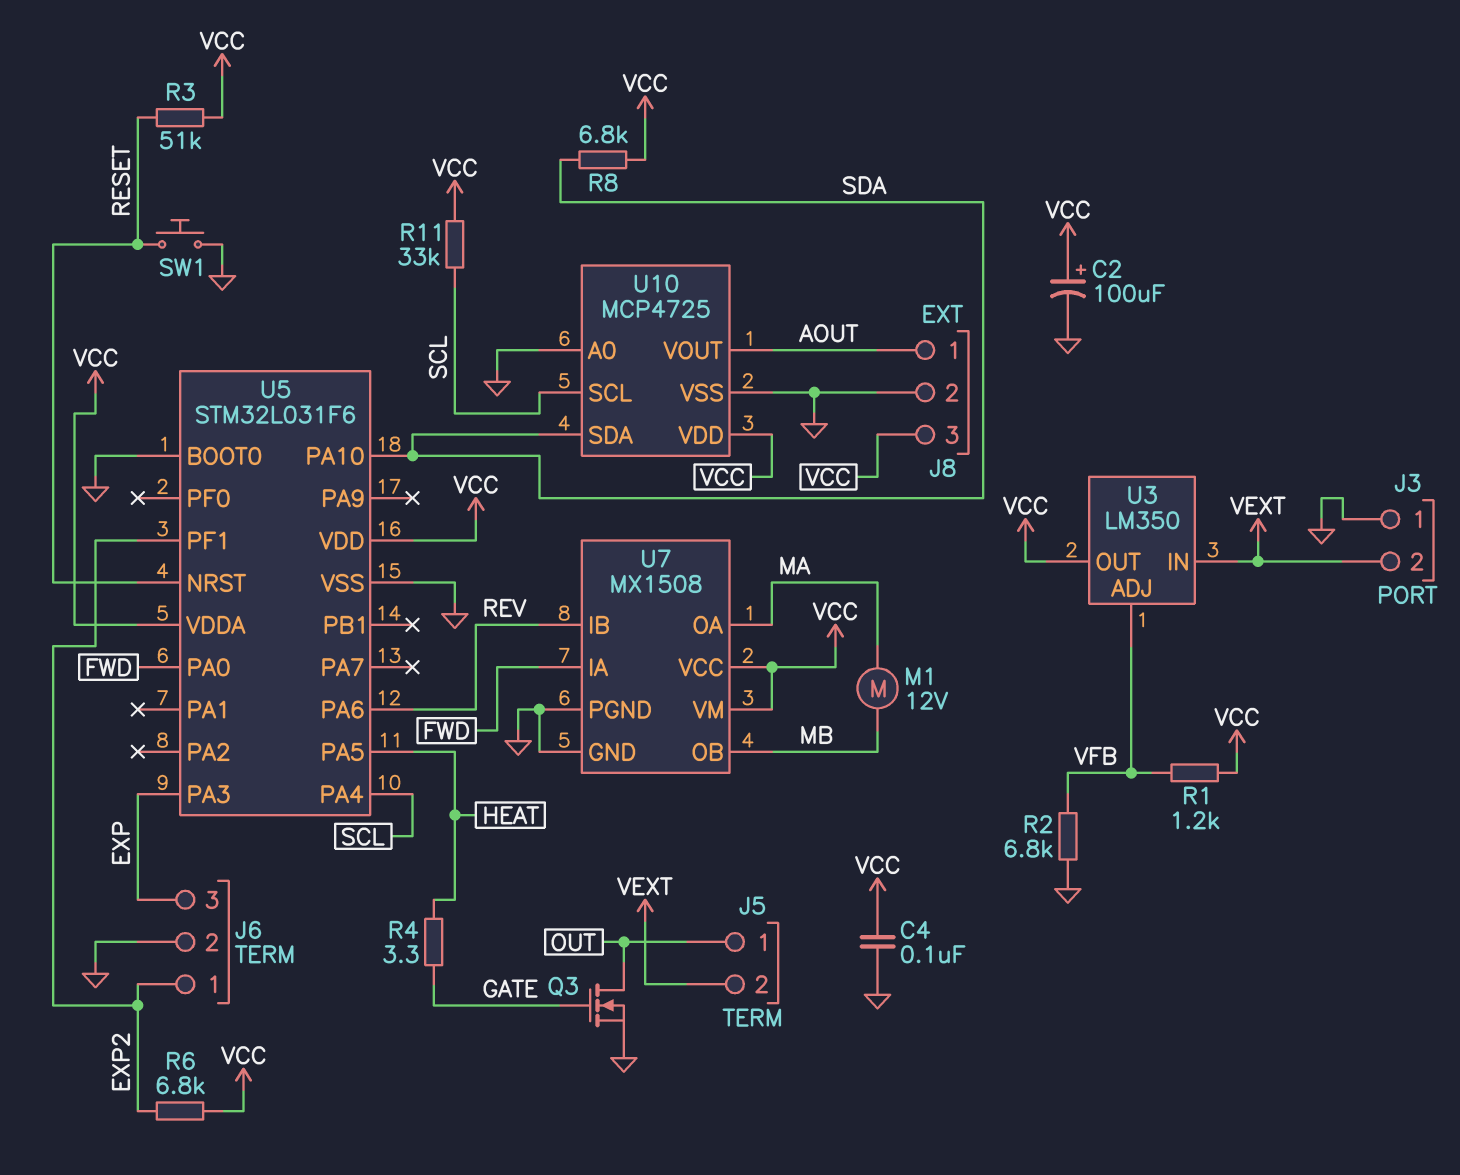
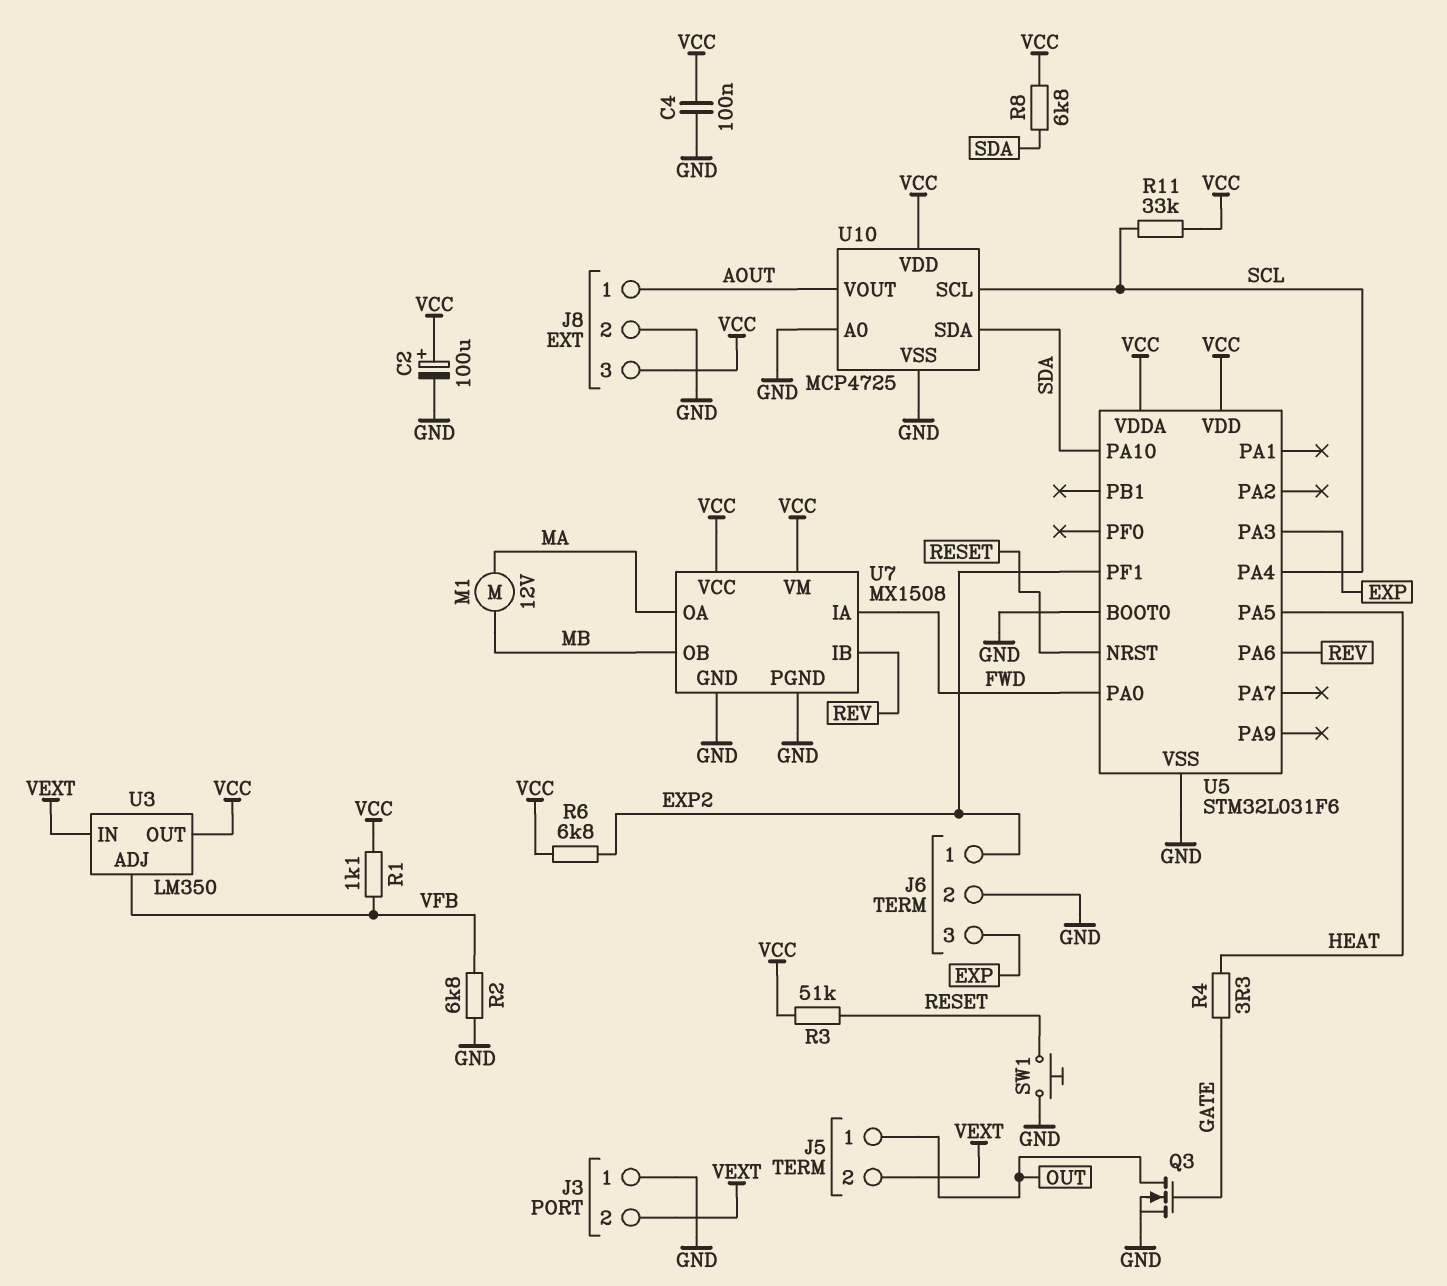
R1: 1.2k (VCC, VFB) -> 1.1k (VCC, VFB)

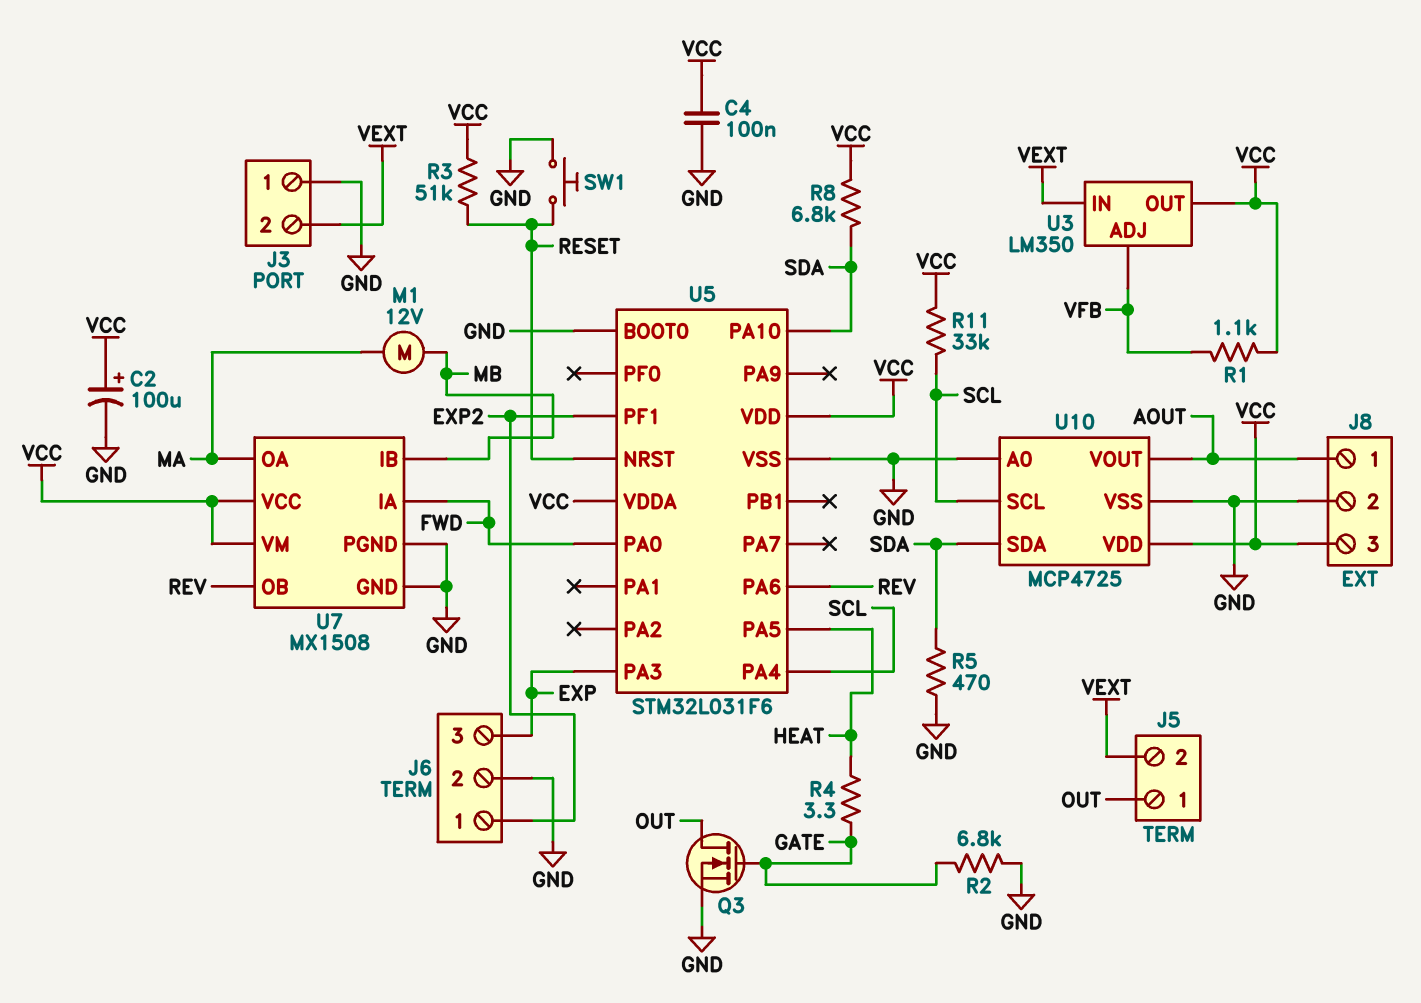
R2: 6.8k (GND, VFB) -> 6.8k (GATE, GND)
R5: none -> 470 (GND, SDA)
R6: 6.8k (EXP2, VCC) -> none
U7 pin IB: REV -> MB
U7 pin OB: MB -> REV

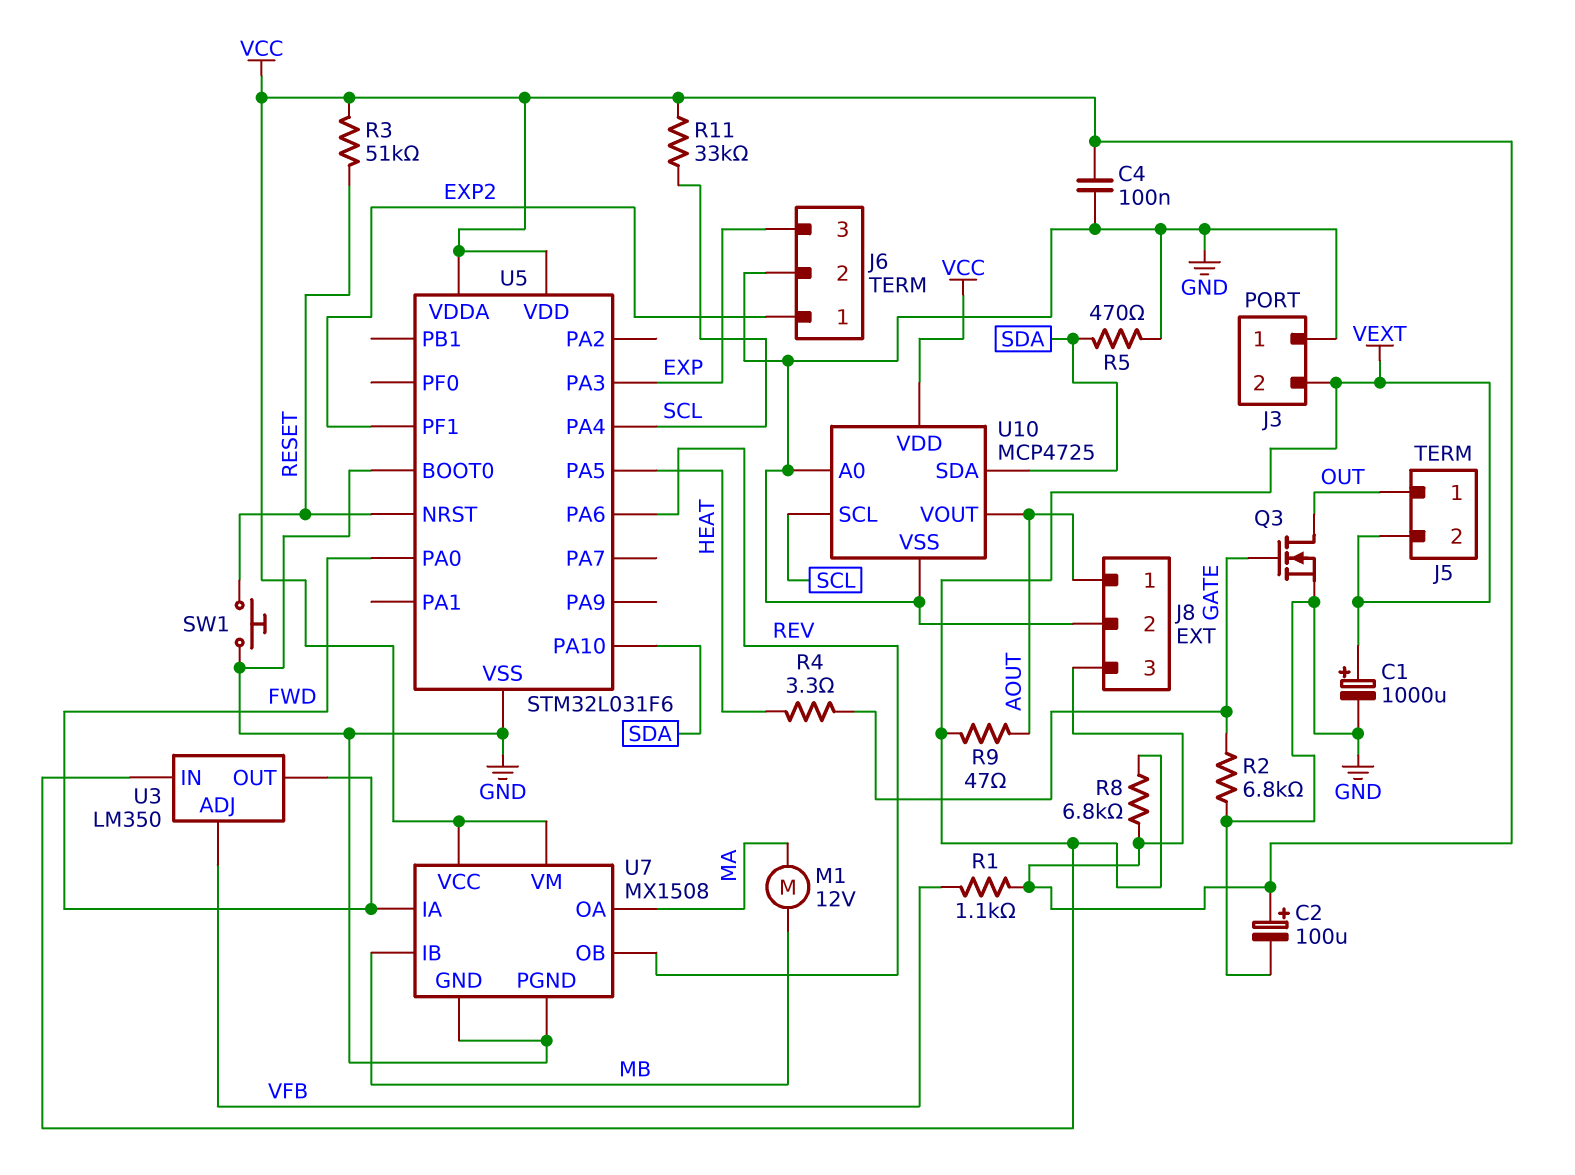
C1: none -> 1000uF (plus VEXT, minus GND)
R8: 6.8k (SDA, VCC) -> 6.8k (VCC, VEXT)
R9: none -> 47 (AOUT, VEXT)
U3 pin OUT: VCC -> FWD

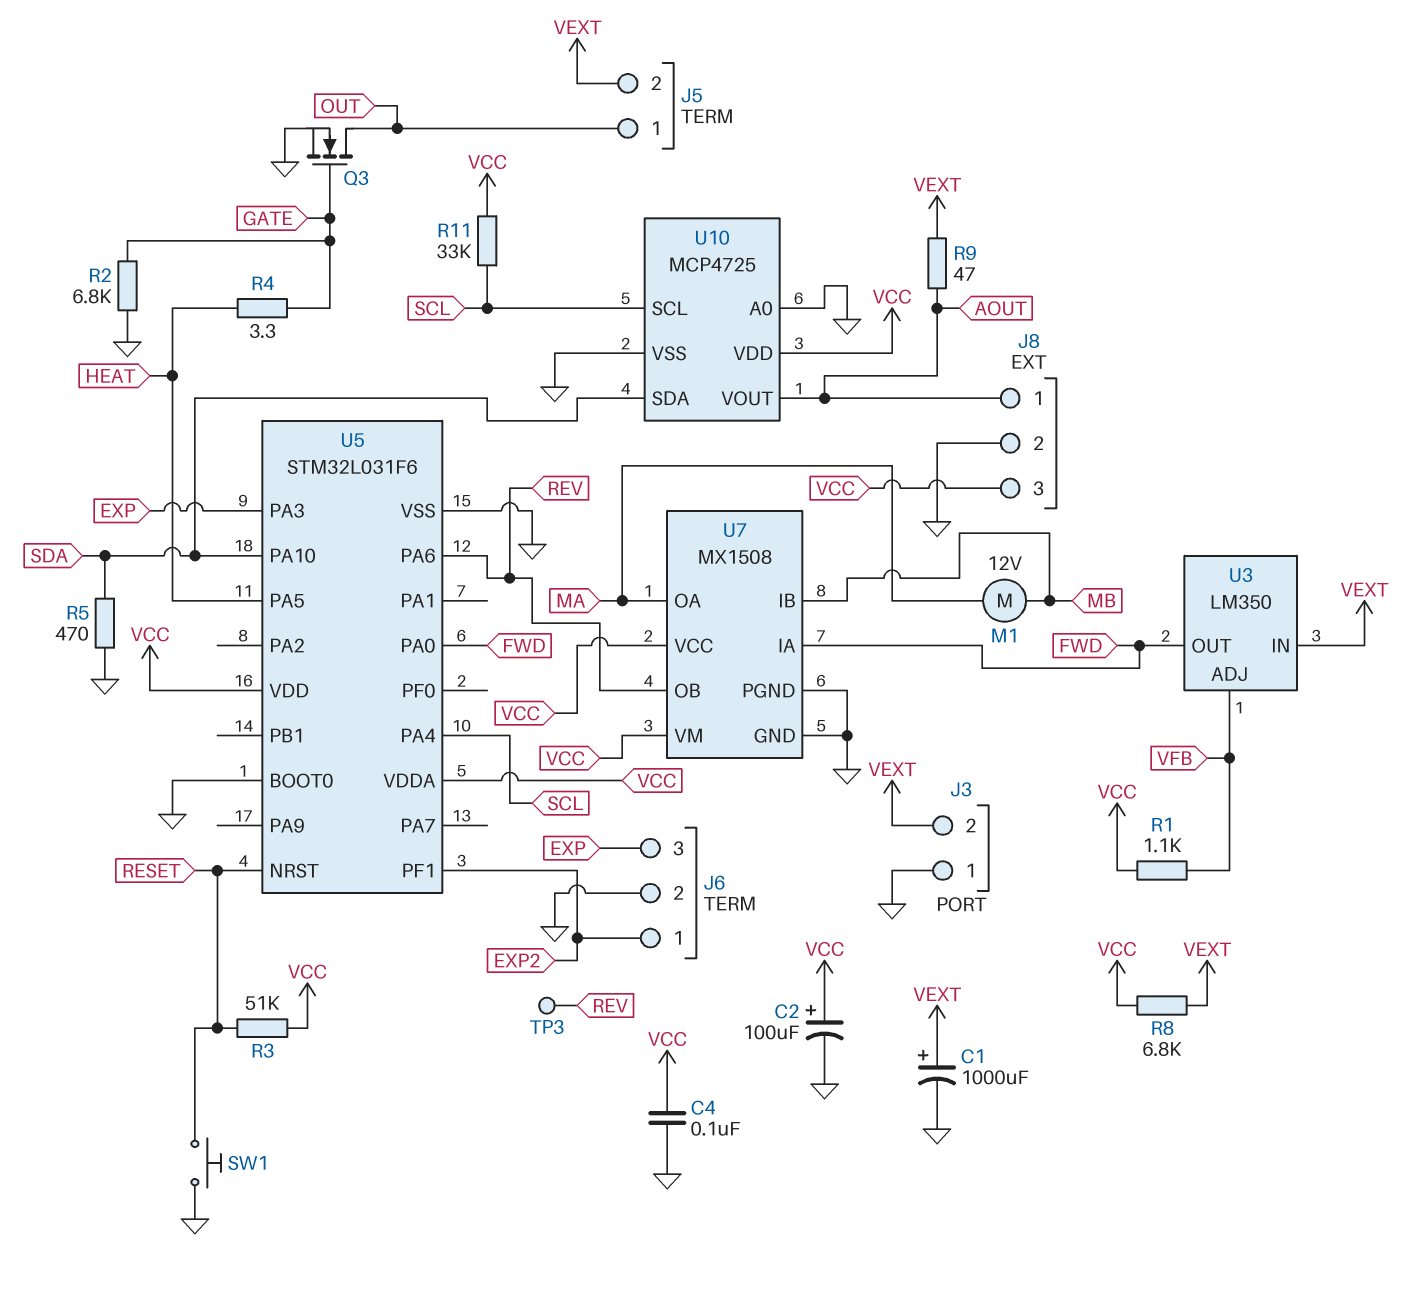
TP3: none -> test point (REV)

